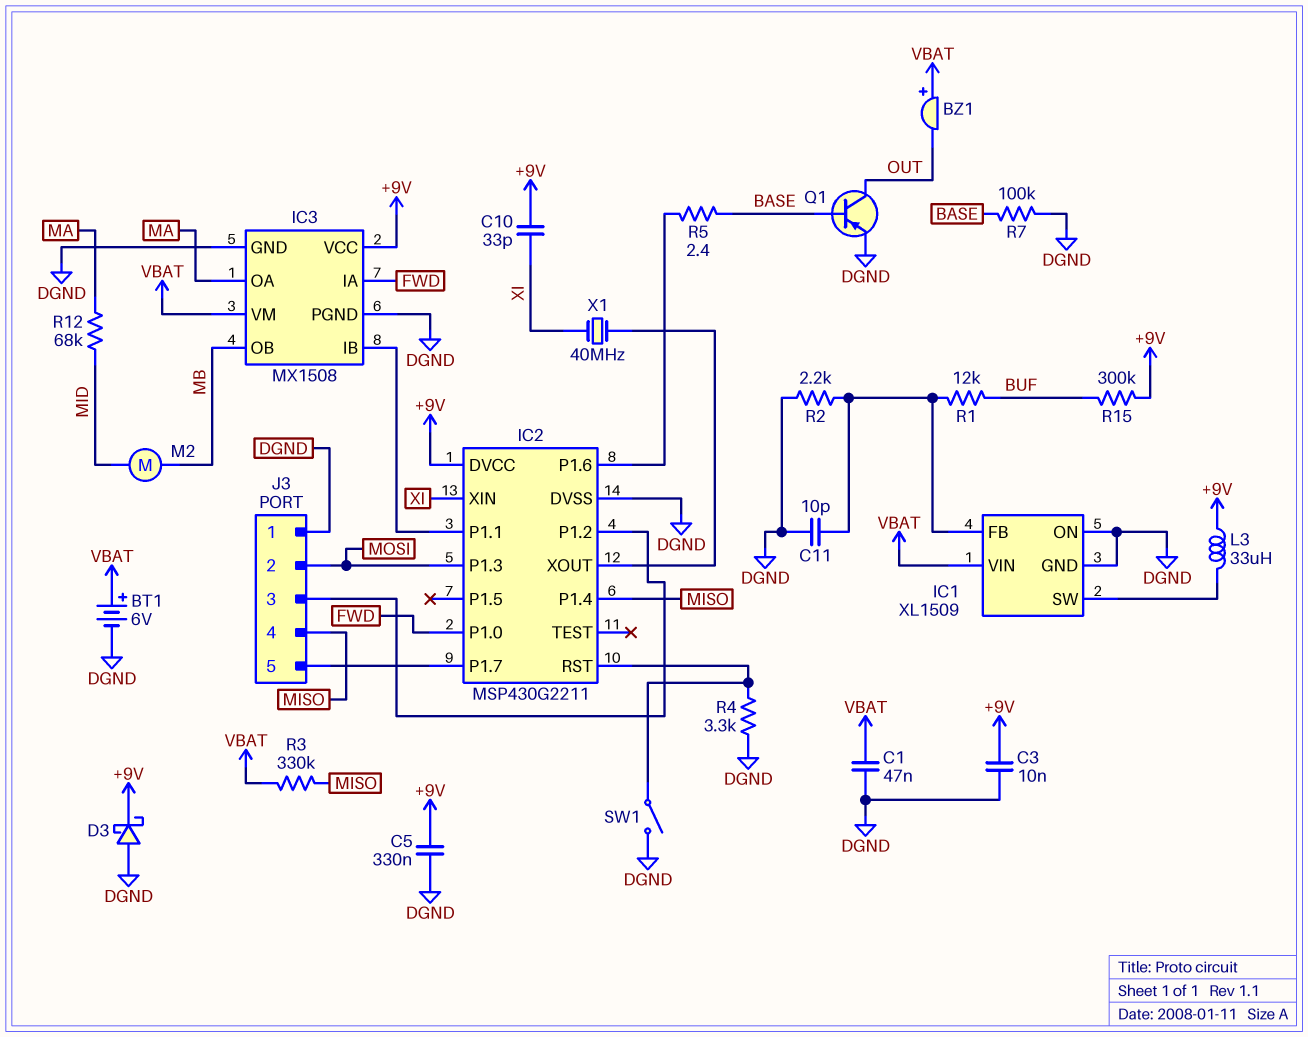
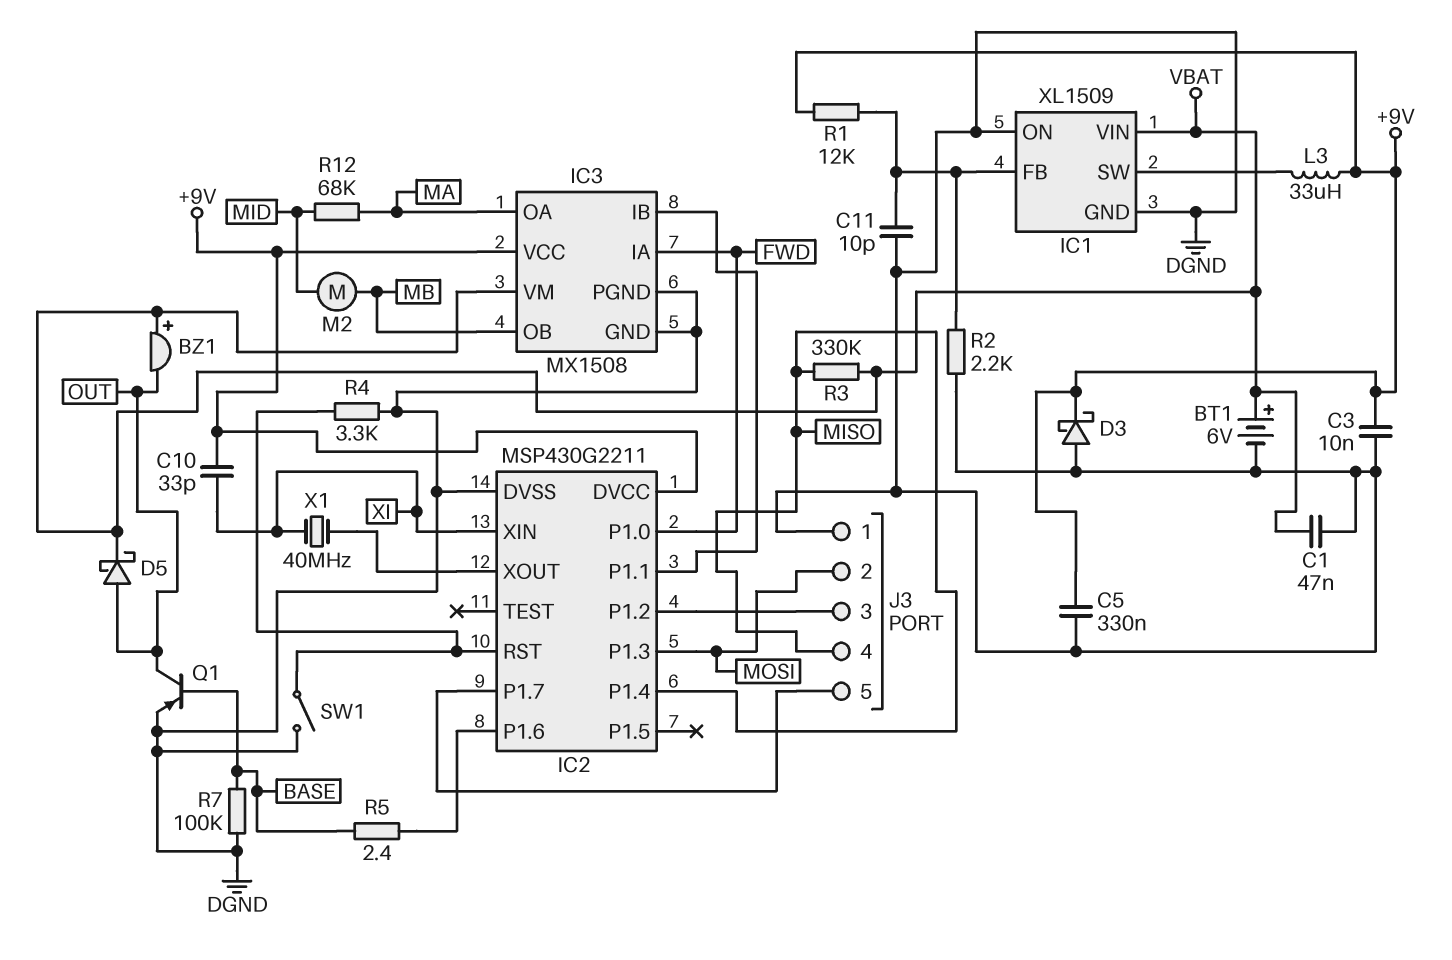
D5: none -> schottky (A OUT, K VBAT)
R1: 12k (BUF, IC1/FB) -> 12k (+9V, IC1/FB)
R15: 300k (+9V, BUF) -> none

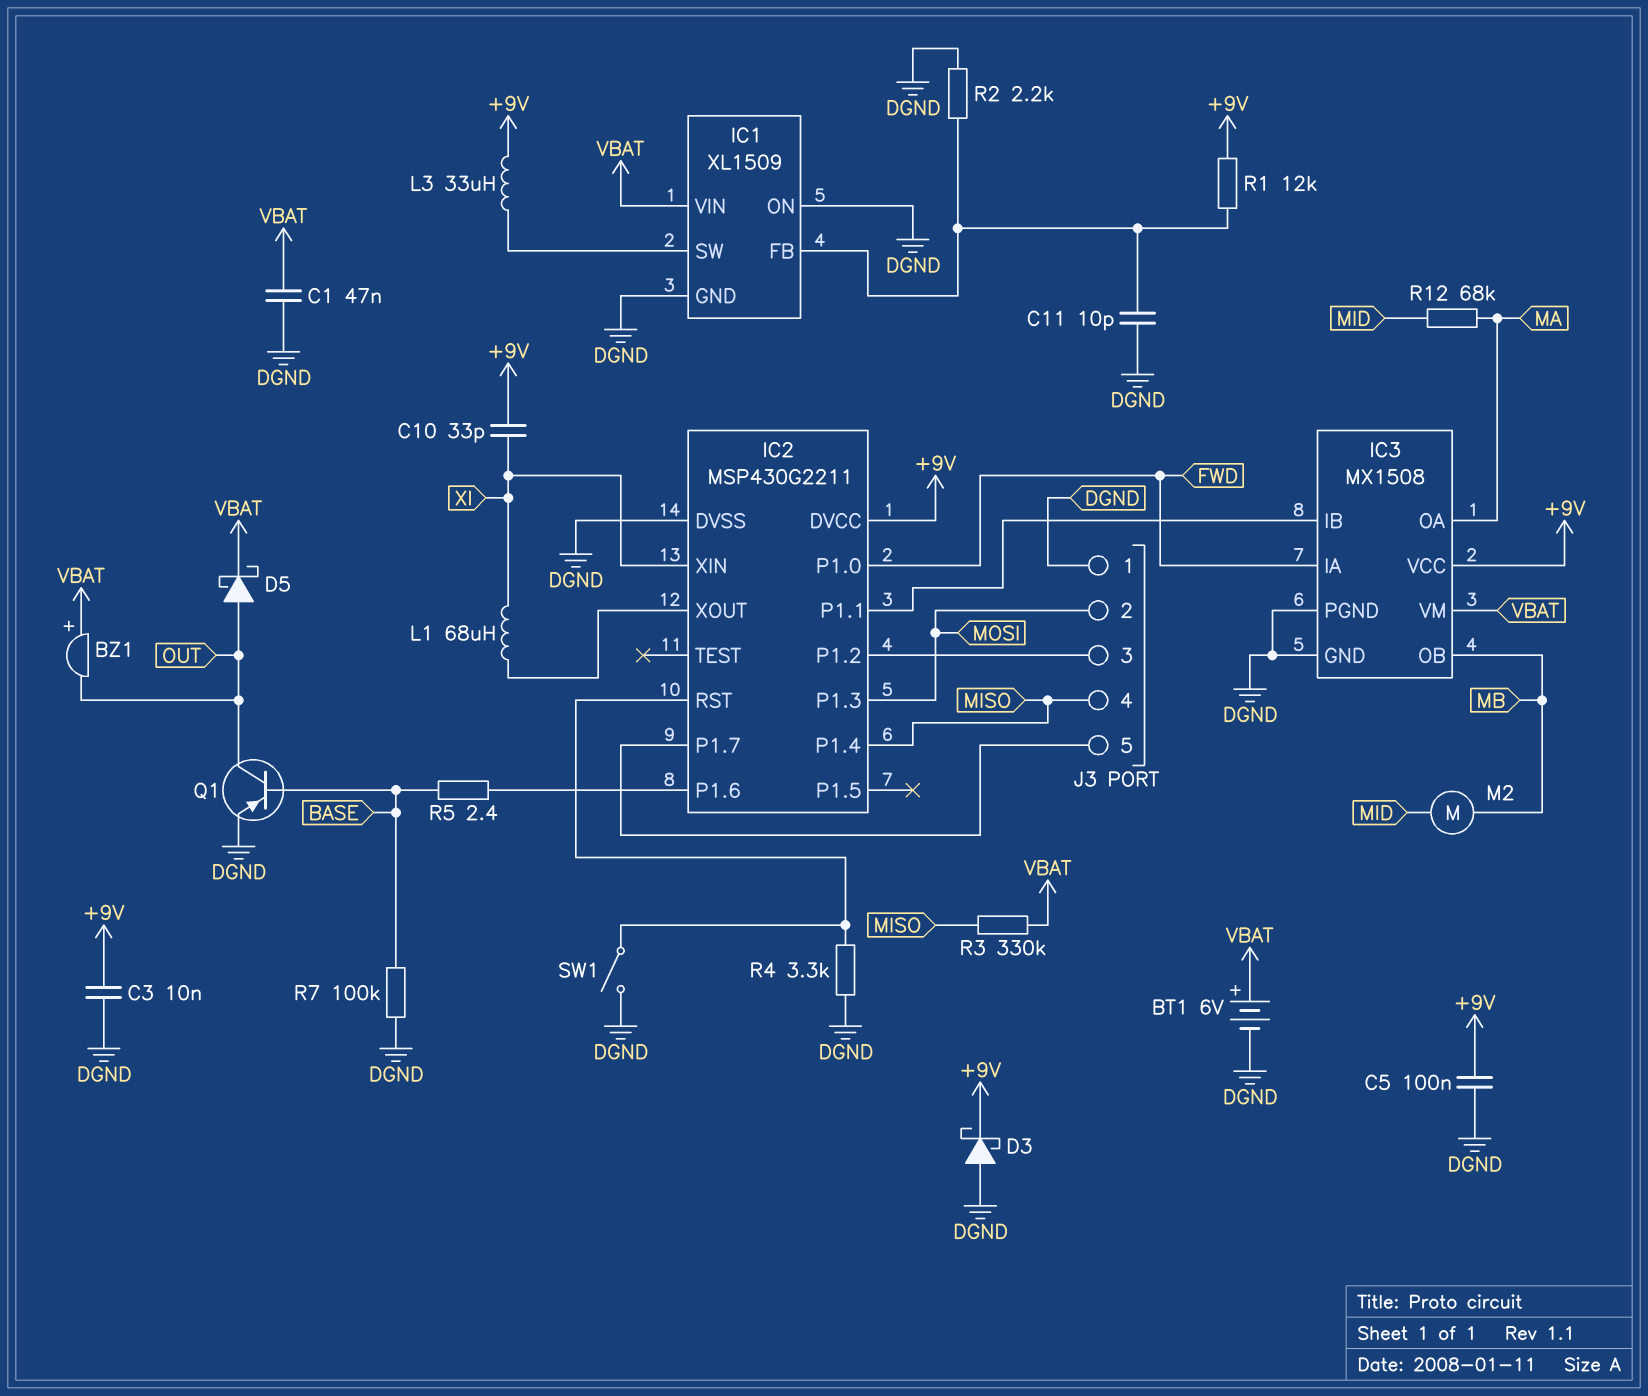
C5: 330nF (+9V, DGND) -> 100nF (+9V, DGND)
L1: none -> 68uH (IC2/XOUT, XI)
X1: 40MHz (IC2/XOUT, XI) -> none

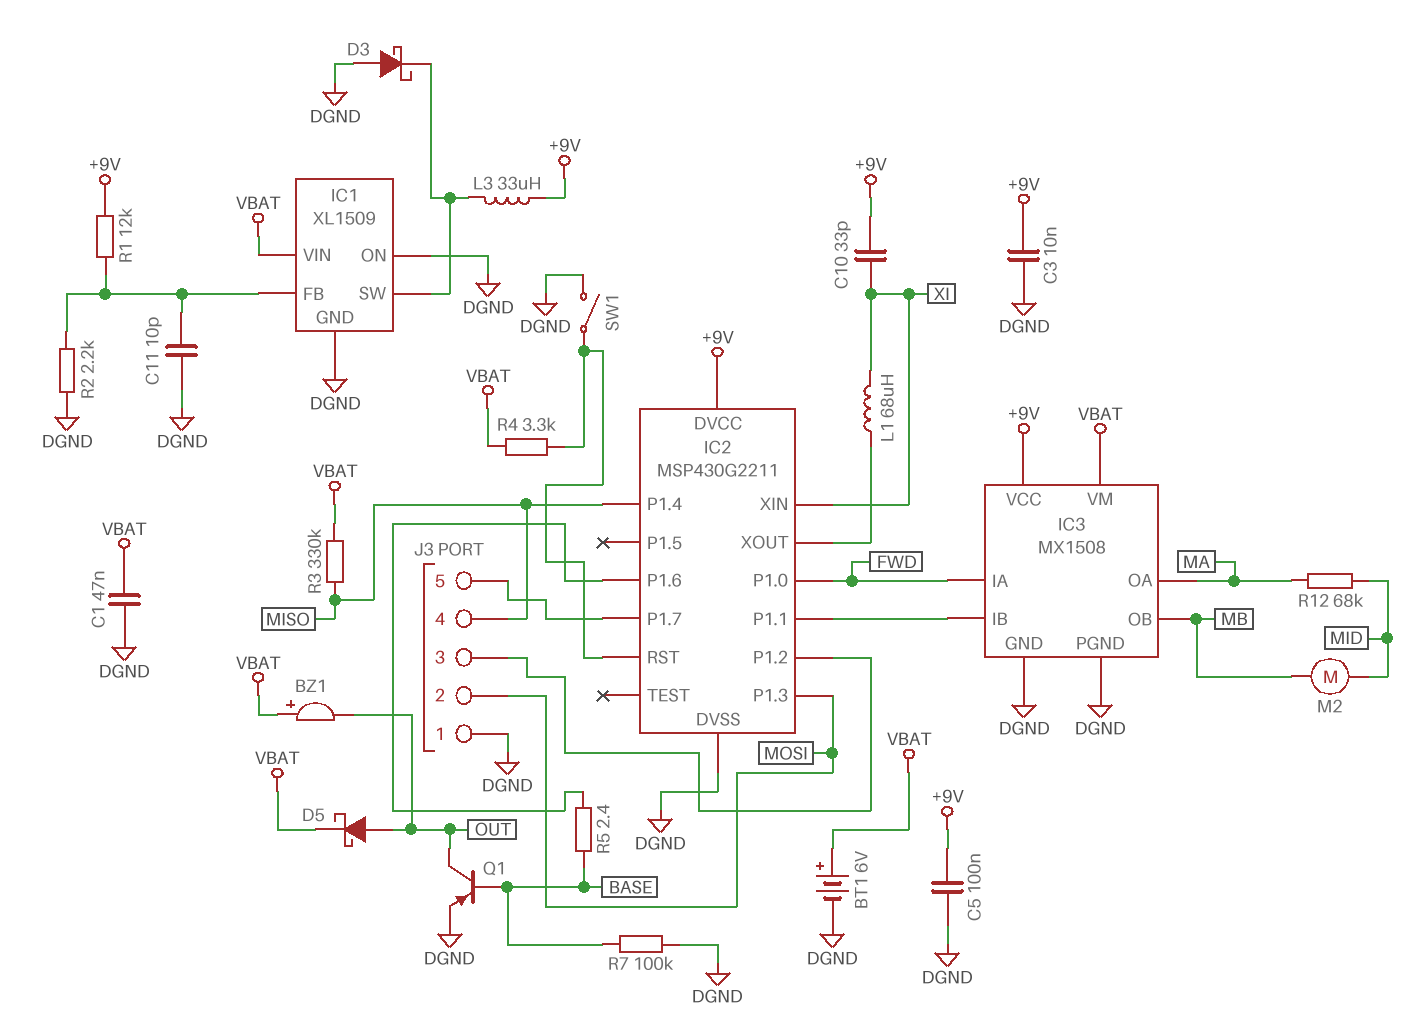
D3: schottky (A DGND, K +9V) -> schottky (A DGND, K IC1/SW)
R4: 3.3k (DGND, IC2/RST) -> 3.3k (IC2/RST, VBAT)

